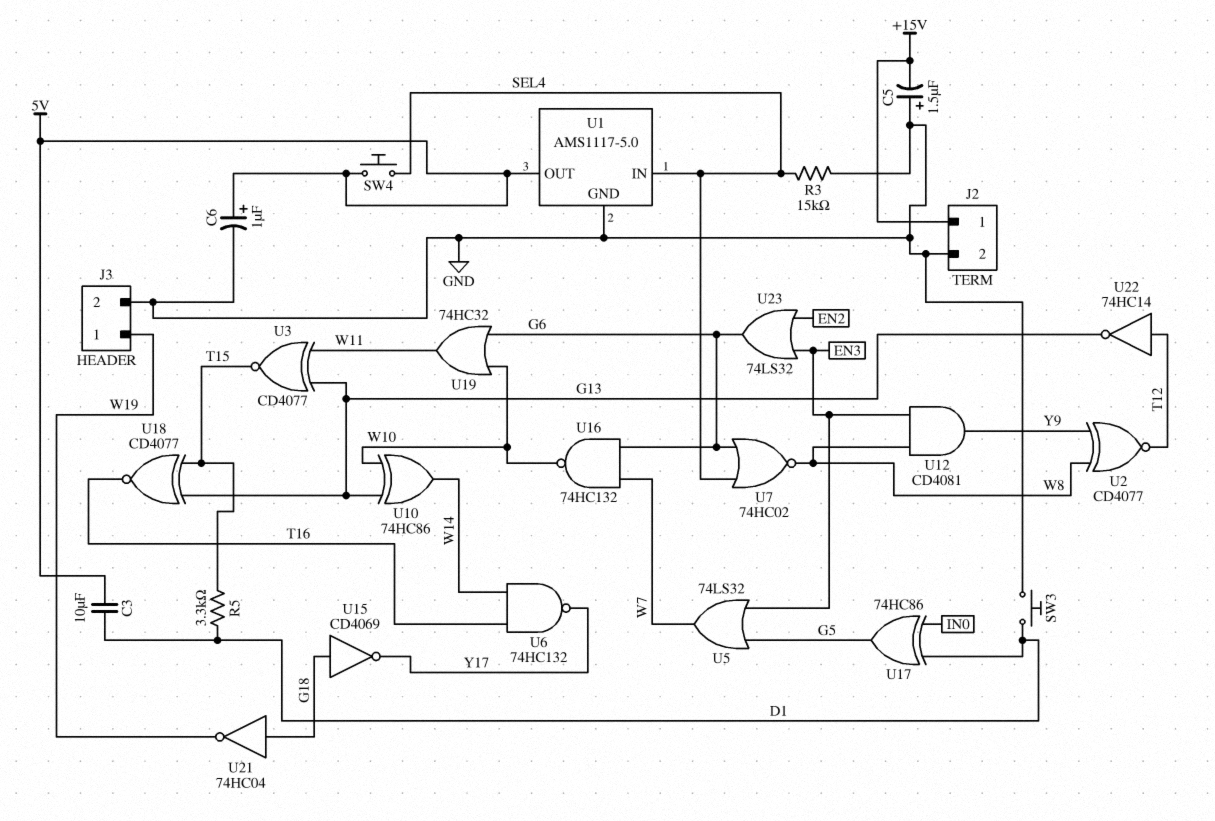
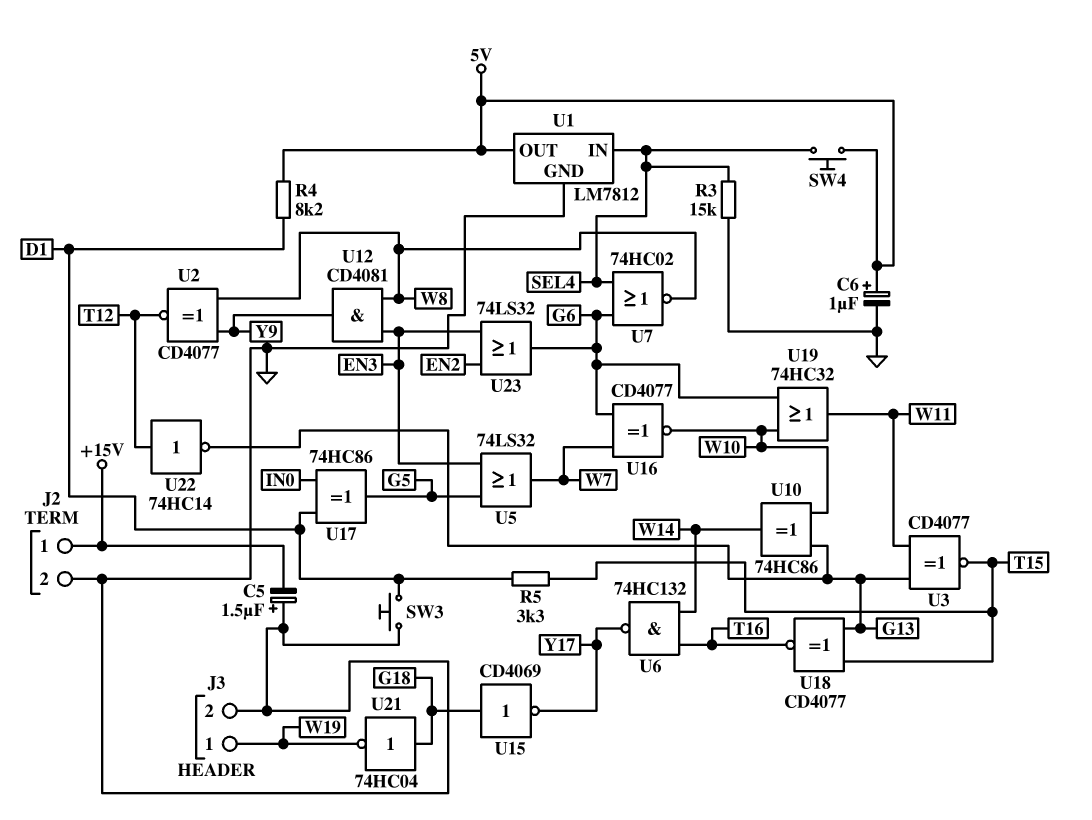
C3: 10uF (5V, D1) -> none
R4: none -> 8.2k (5V, D1)
U1: AMS1117-5.0 -> LM7812
U16: NAND 74HC132 (in G6, in W7, out W10) -> XNOR CD4077 (in G6, in W7, out W10)

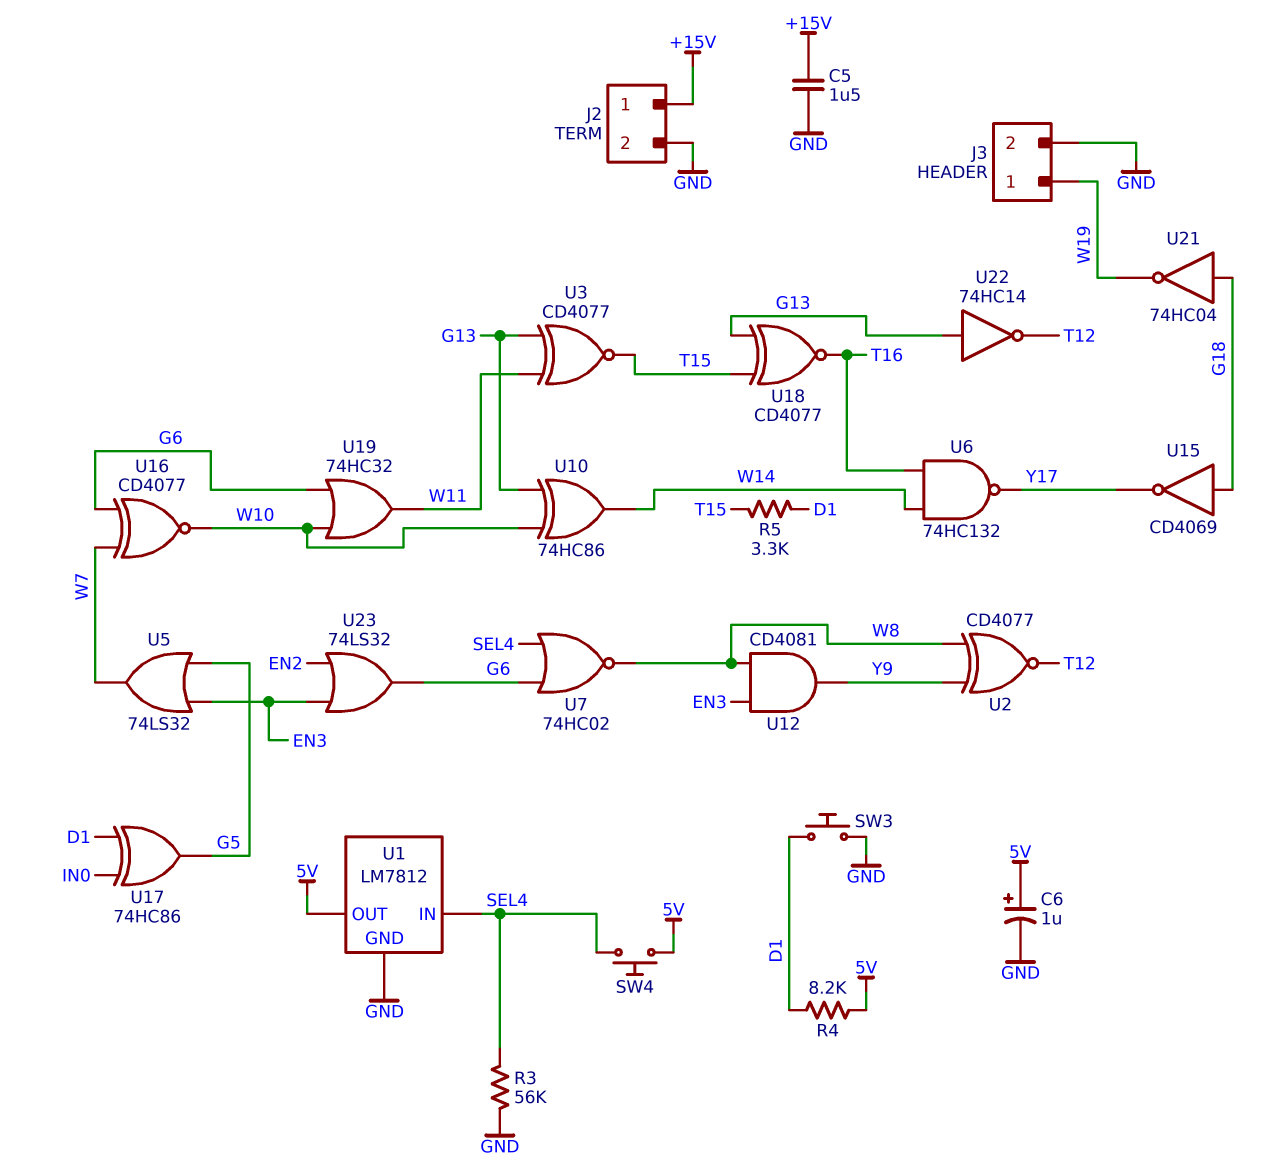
C5: 1.5uF (plus GND, minus +15V) -> 1.5uF (+15V, GND)
R3: 15k (GND, SEL4) -> 56k (GND, SEL4)
U22: NOT 74HC14 (in T12, out G13) -> NOT 74HC14 (in G13, out T12)

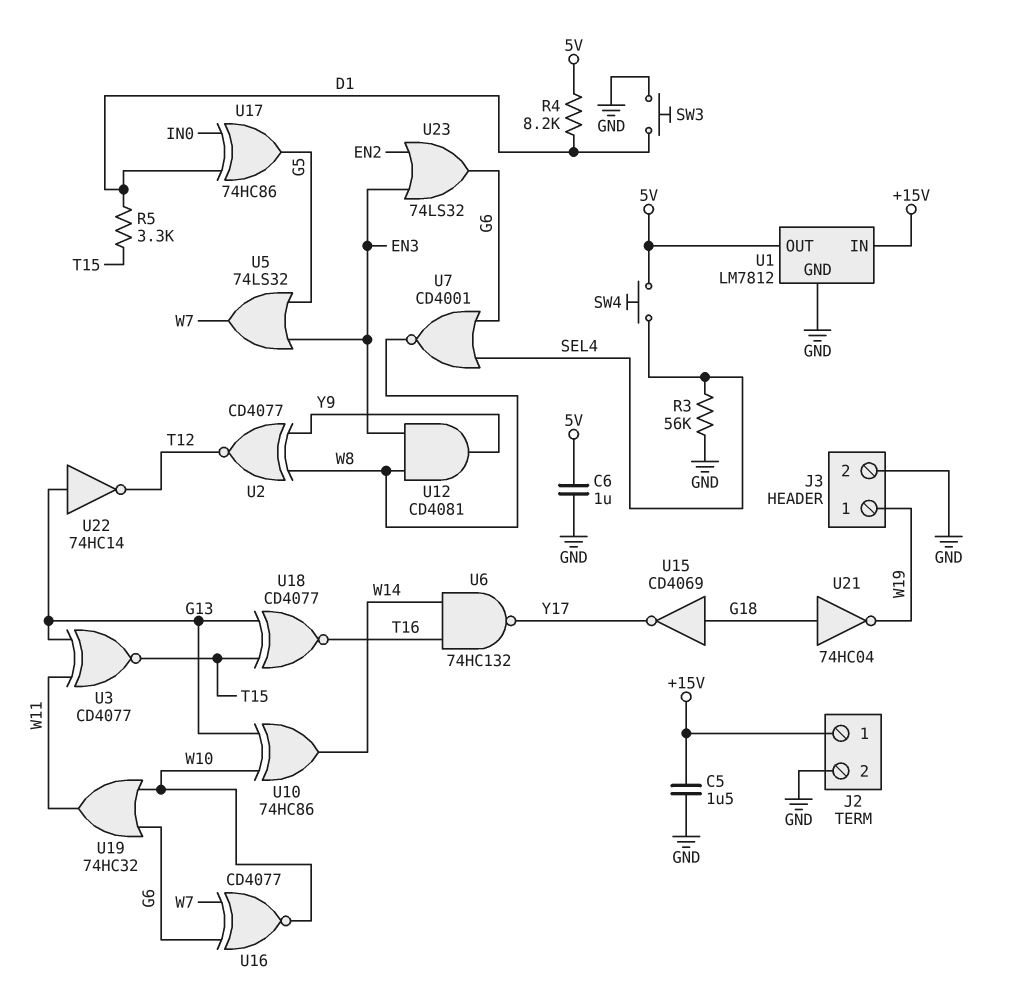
C6: 1uF (plus 5V, minus GND) -> 1uF (5V, GND)
U1 pin IN: SEL4 -> +15V
U7: NOR 74HC02 (in G6, in SEL4, out W8) -> NOR CD4001 (in G6, in SEL4, out W8)

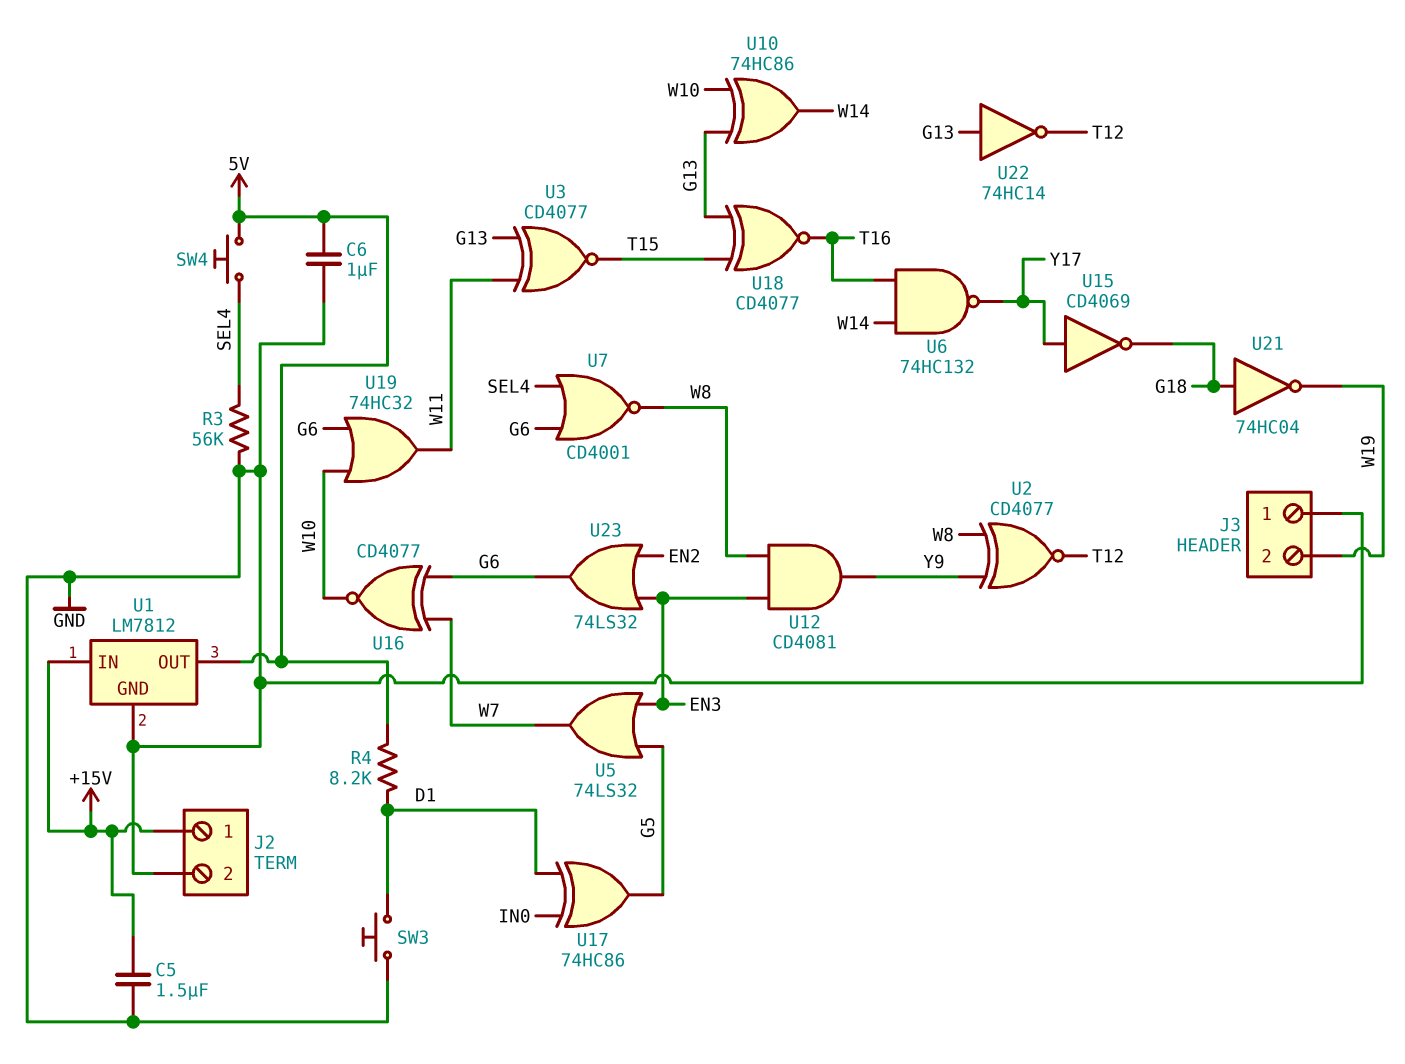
J3 pin 1: W19 -> GND
J3 pin 2: GND -> W19
R5: 3.3k (D1, T15) -> none
U15: NOT CD4069 (in G18, out Y17) -> NOT CD4069 (in Y17, out G18)

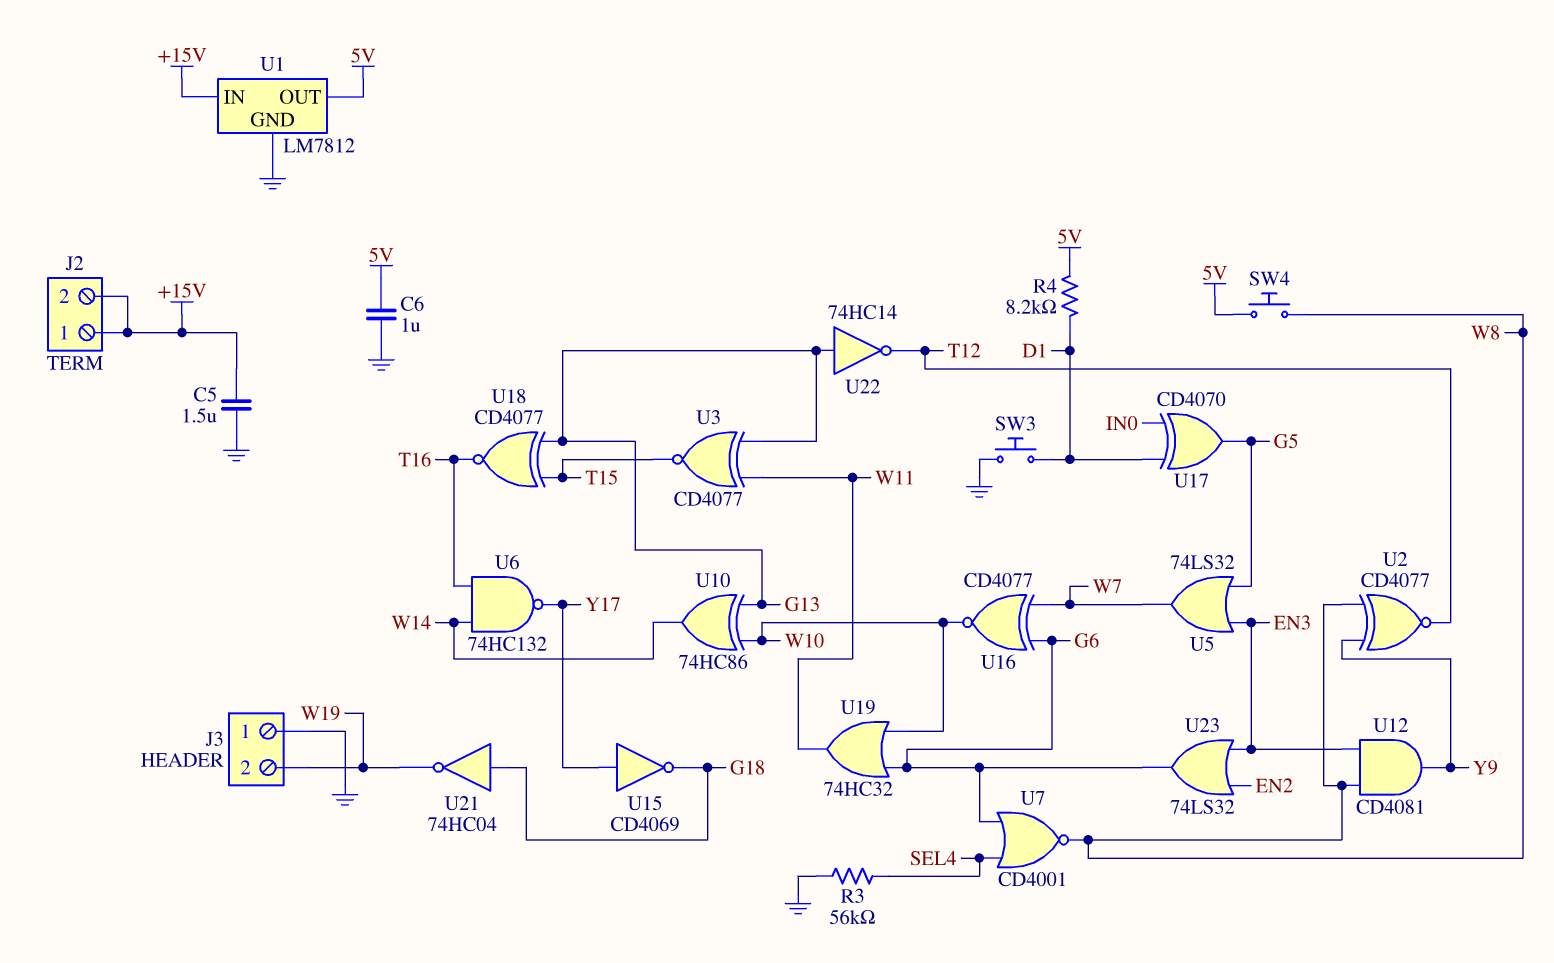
J2 pin 2: GND -> +15V
SW4: button (5V, SEL4) -> button (5V, W8)
U17: XOR 74HC86 (in D1, in IN0, out G5) -> XOR CD4070 (in D1, in IN0, out G5)

